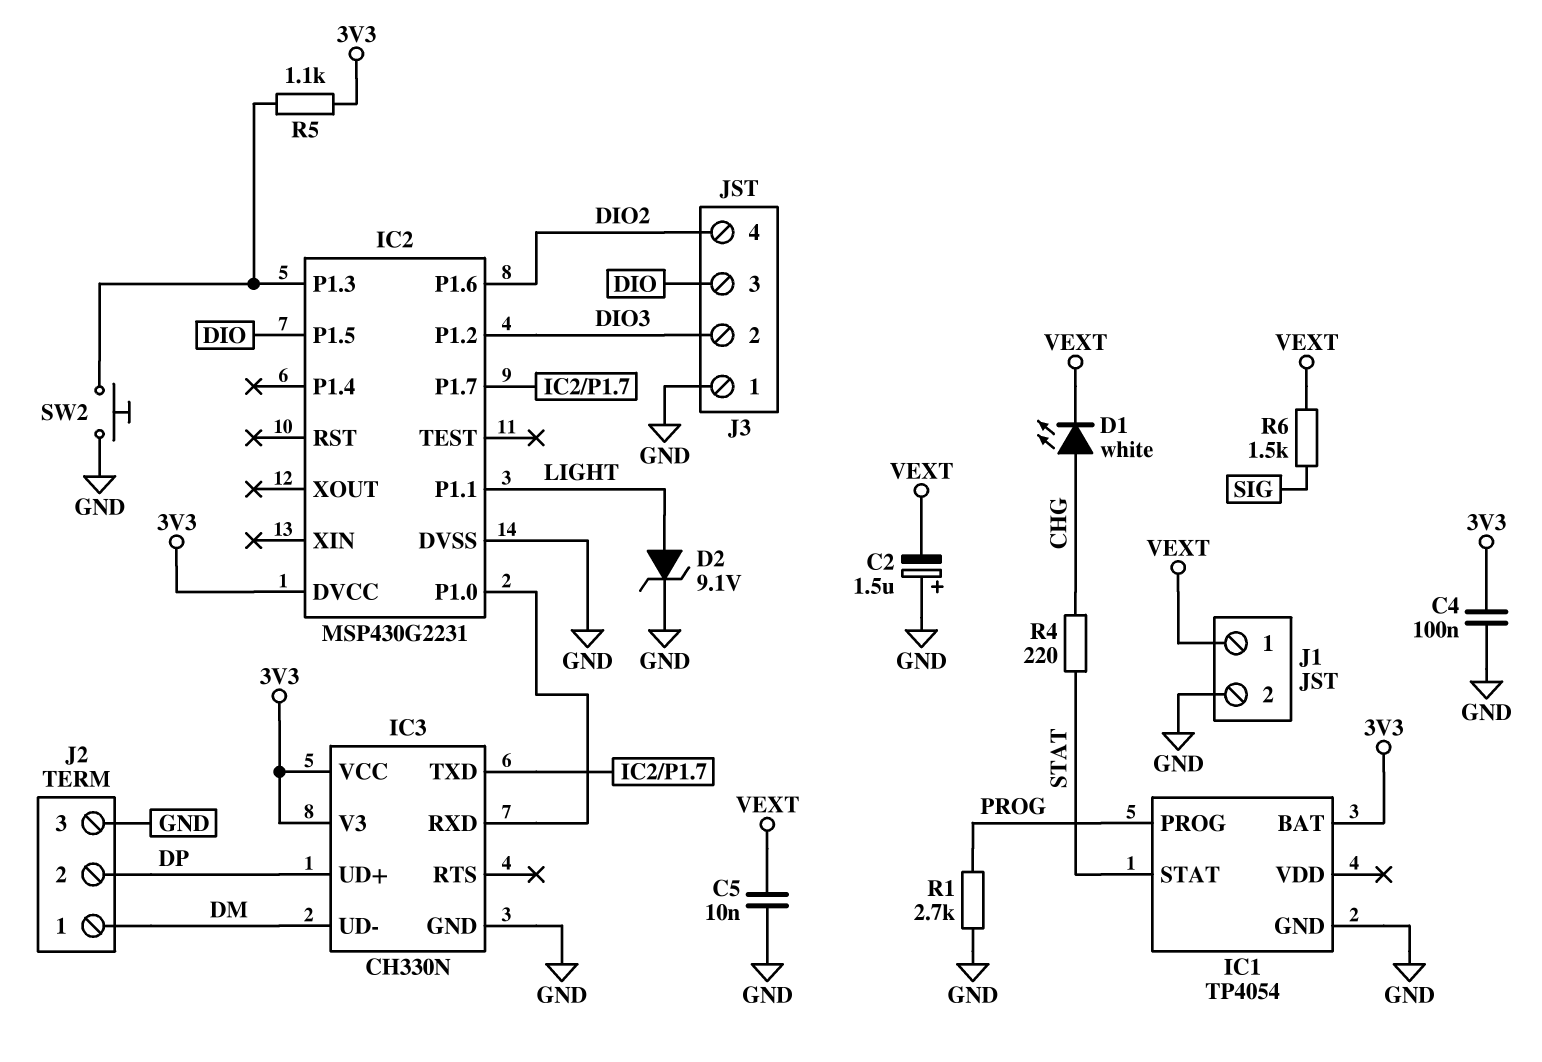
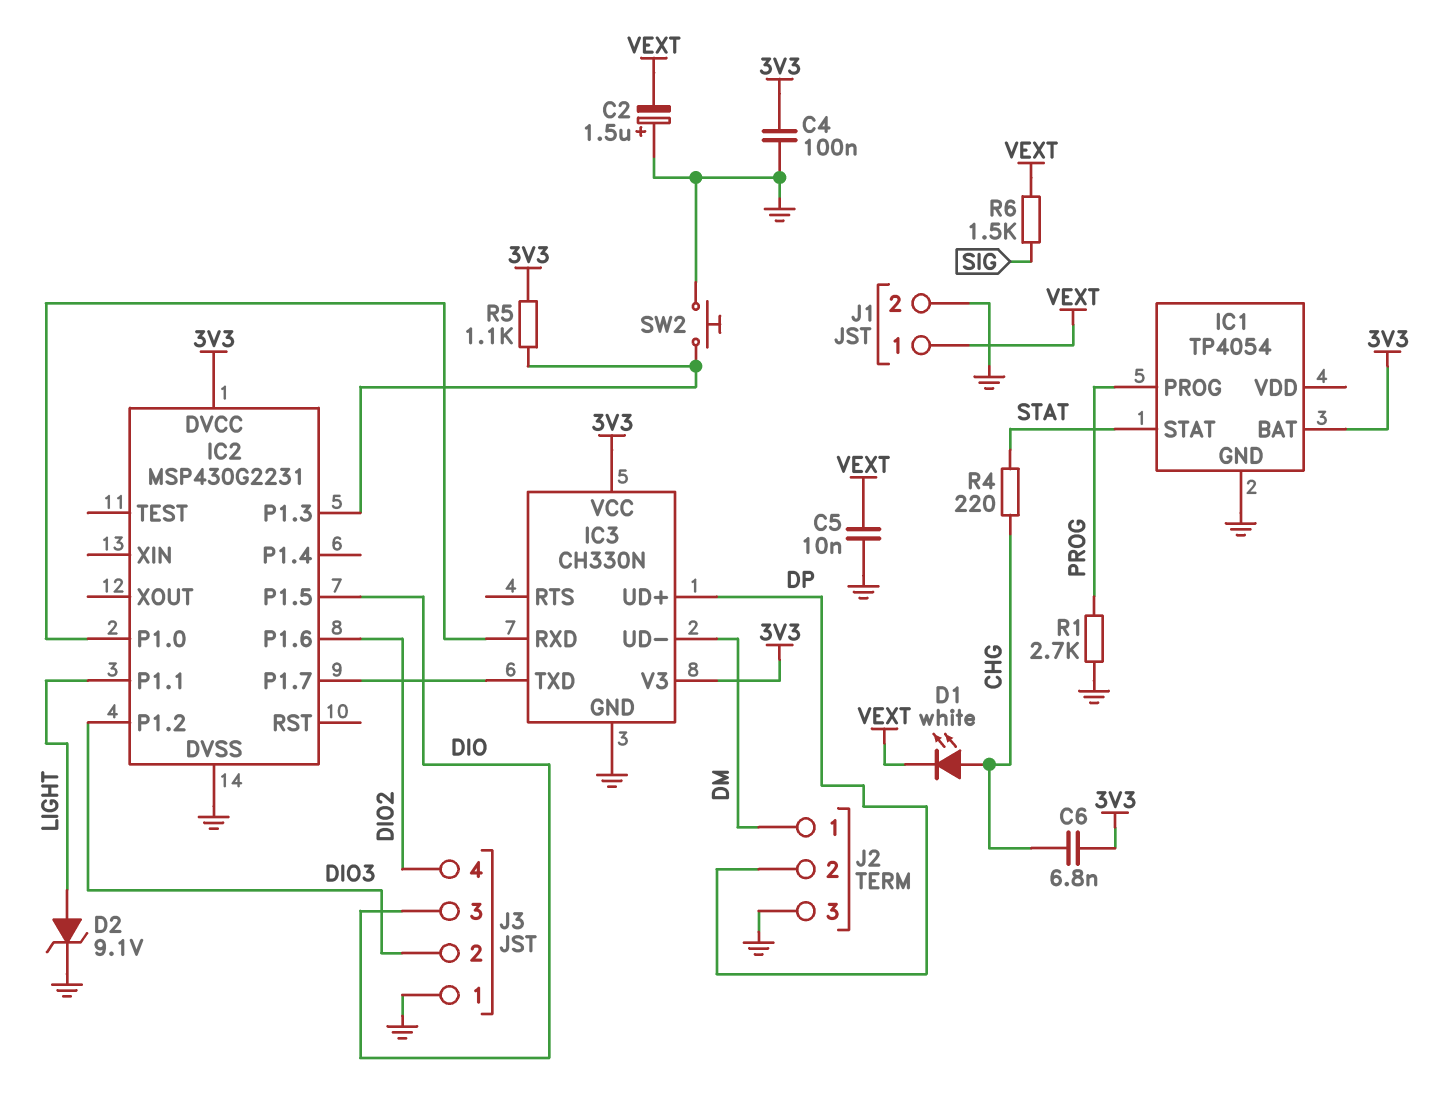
C6: none -> 6.8nF (3V3, CHG)

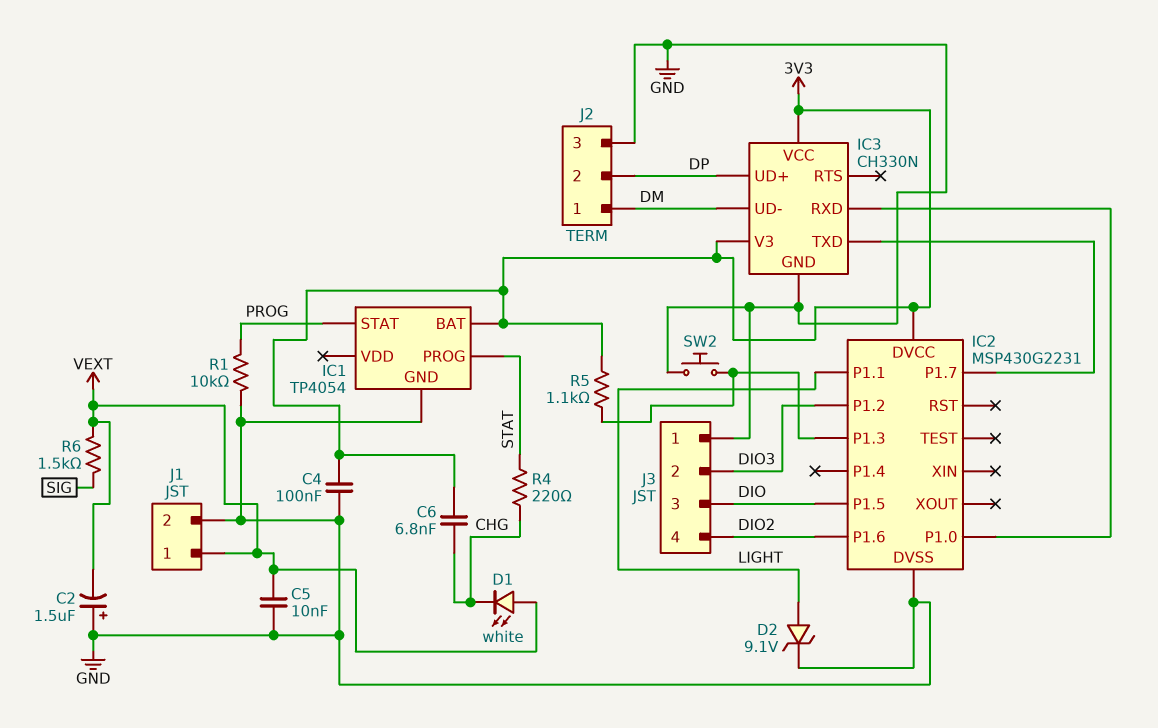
D1: LED white (A CHG, K VEXT) -> LED white (A VEXT, K CHG)
IC1 pin PROG: PROG -> STAT
IC1 pin STAT: STAT -> PROG
R1: 2.7k (GND, PROG) -> 10k (GND, PROG)

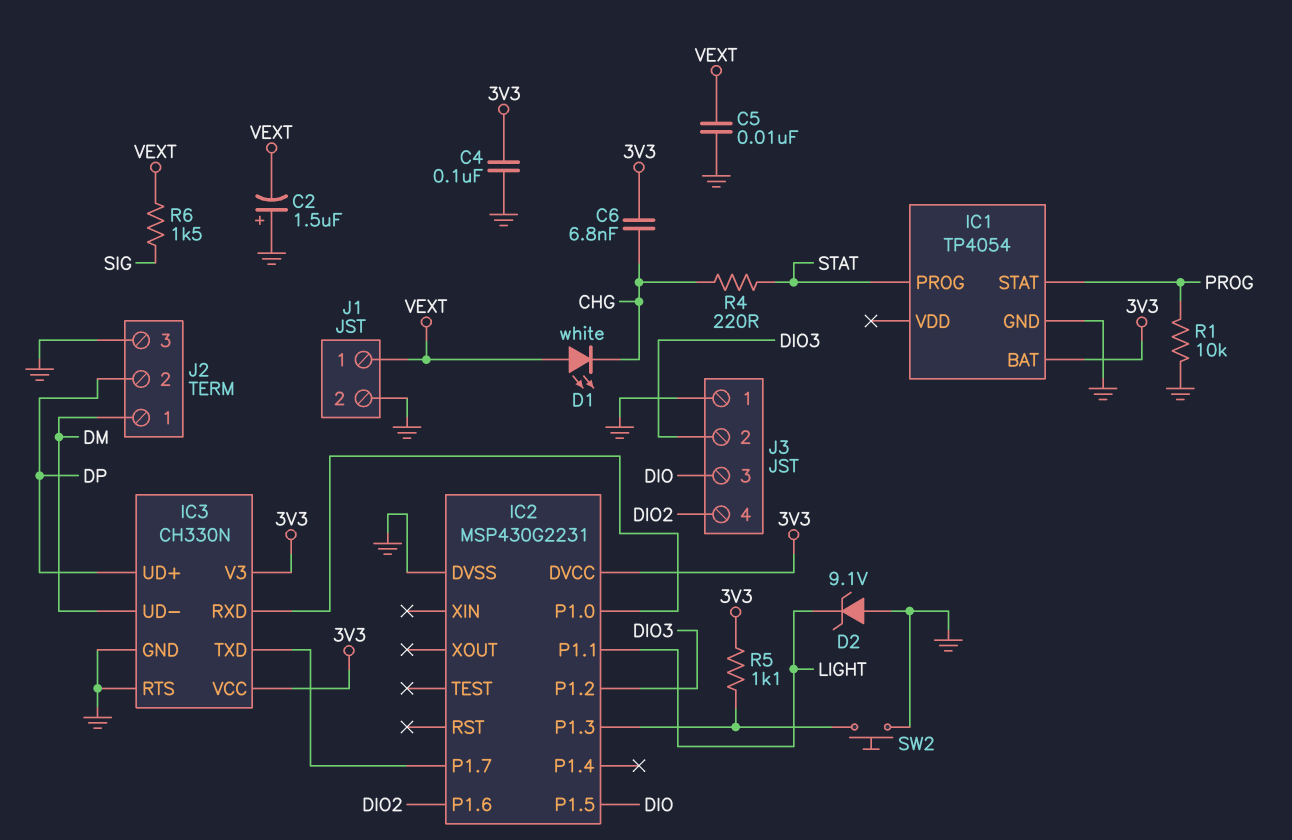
D2: zener 9.1V (A LIGHT, K GND) -> zener 9.1V (A GND, K LIGHT)
IC3 pin RTS: none -> GND

